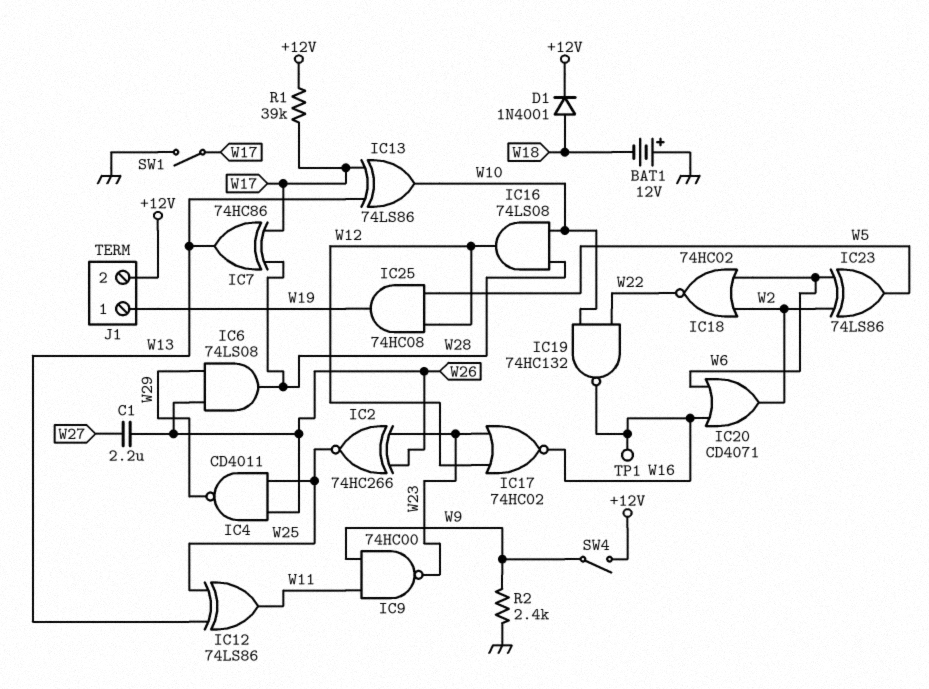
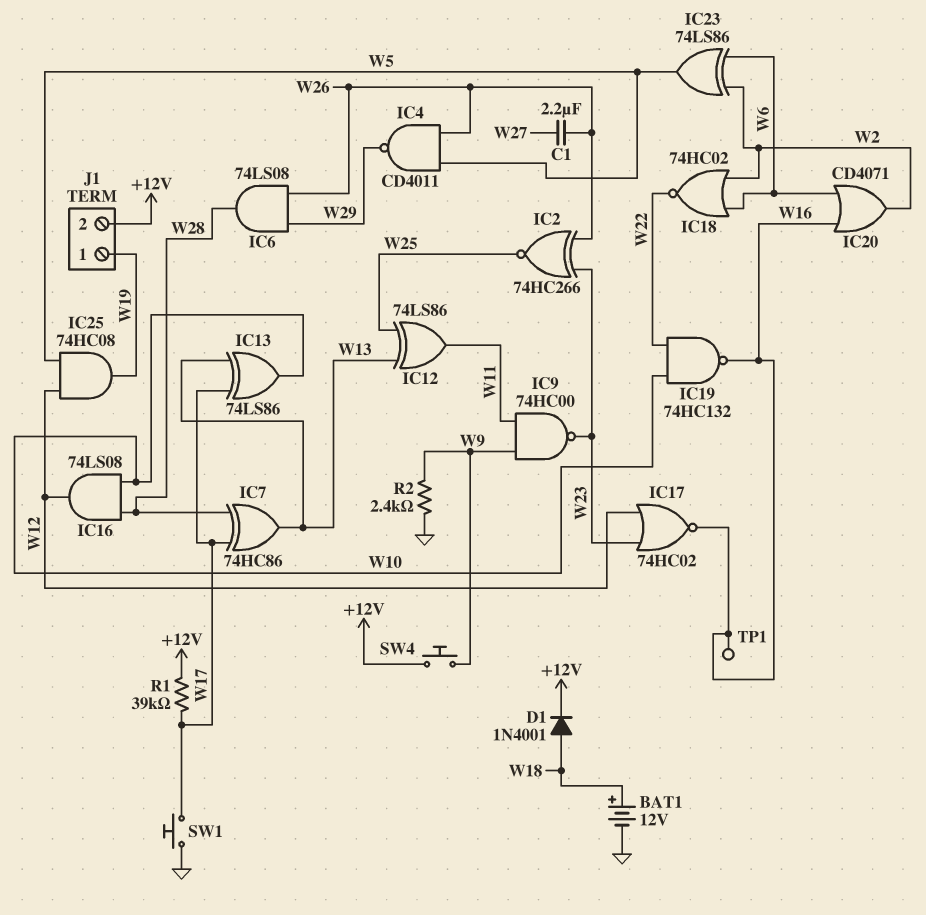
BAT1: 12V (plus GND, minus W18) -> 12V (plus W18, minus GND)
IC4: NAND CD4011 (in W25, in W26, out W29) -> NAND CD4011 (in W5, in W26, out W29)
SW1: switch (GND, W17) -> button (GND, W17)
SW4: switch (+12V, W9) -> button (+12V, W9)

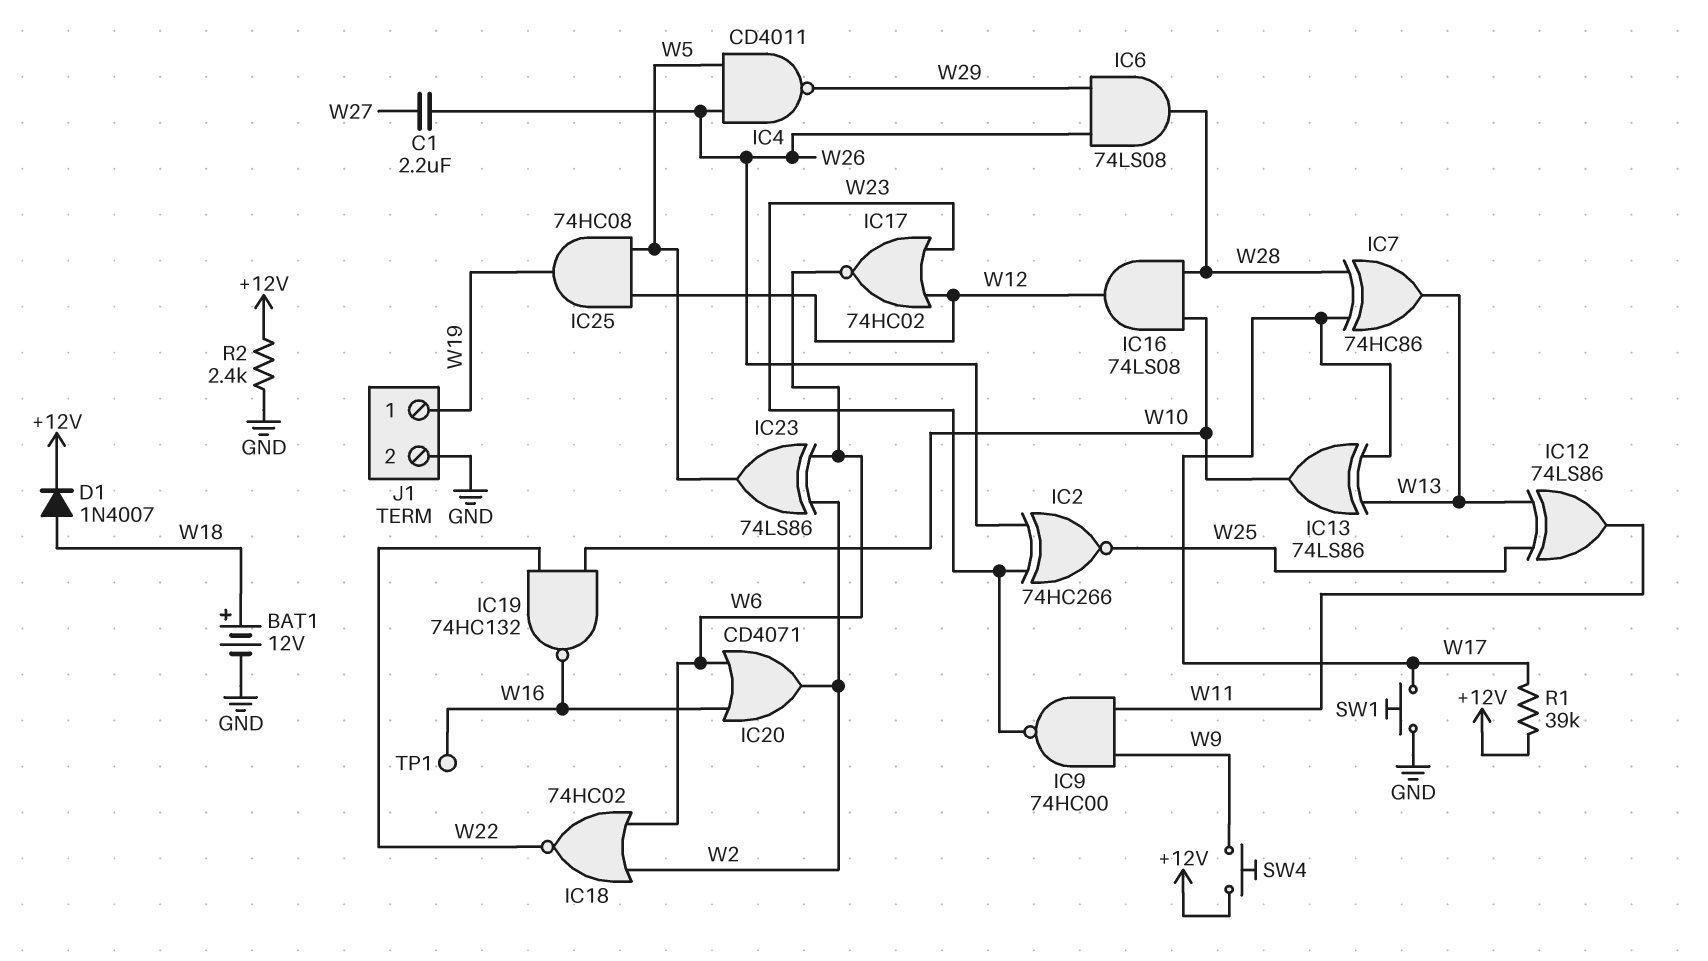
D1: diode 1N4001 (A W18, K +12V) -> diode 1N4007 (A W18, K +12V)
IC17: NOR 74HC02 (in W12, in W23, out W16) -> NOR 74HC02 (in W12, in W23, out W6)
J1 pin 2: +12V -> GND
R2: 2.4k (GND, W9) -> 2.4k (+12V, GND)

